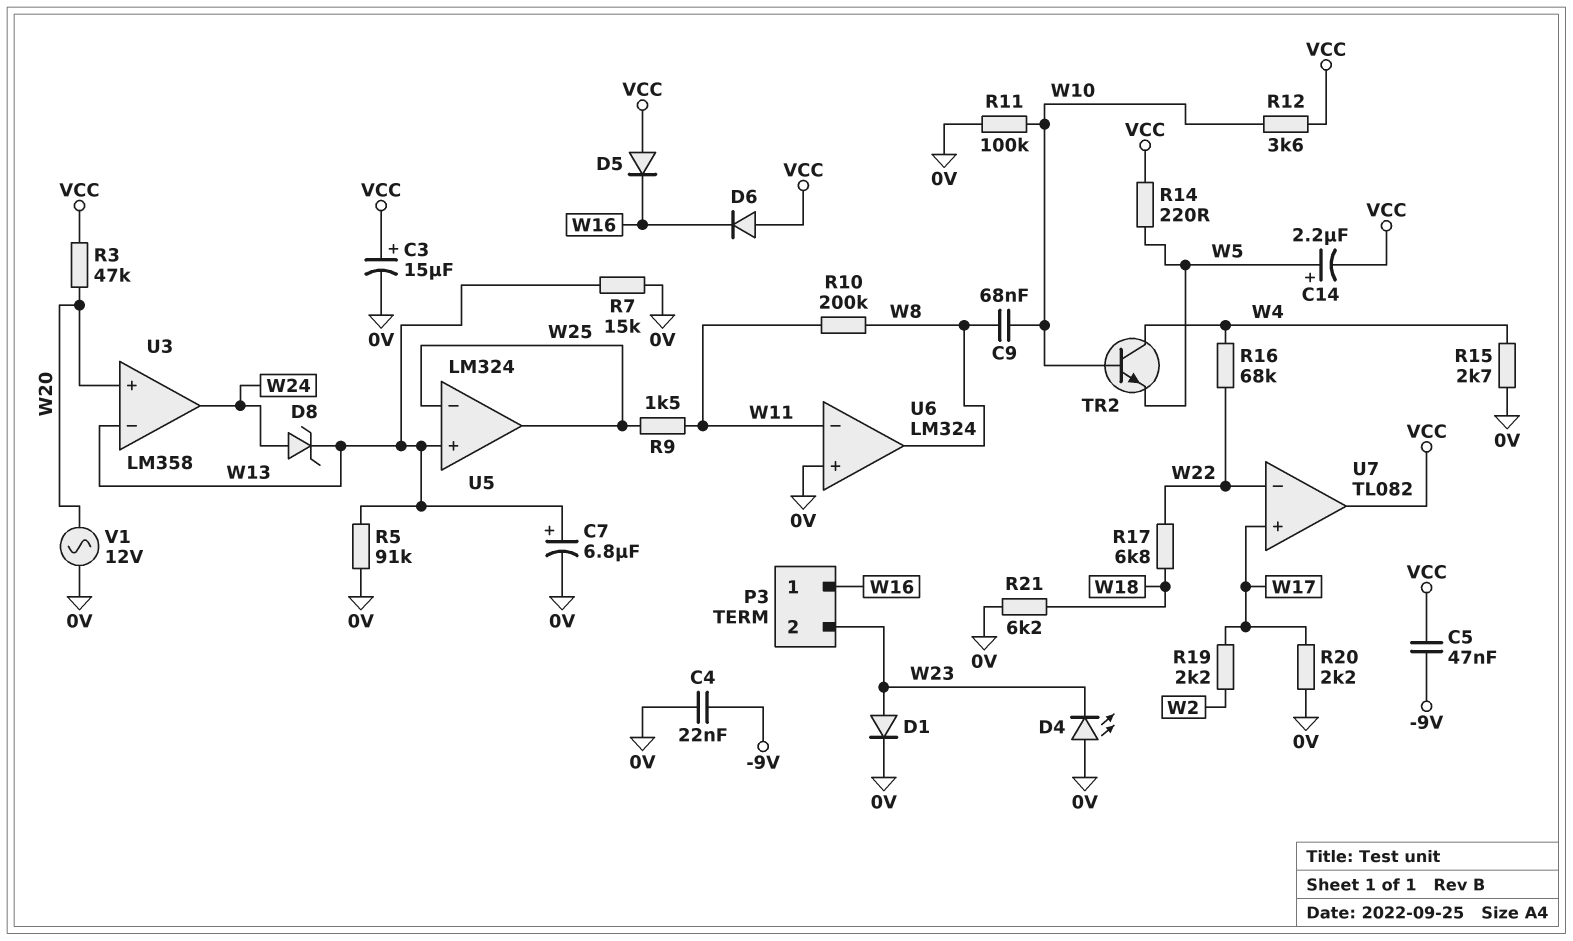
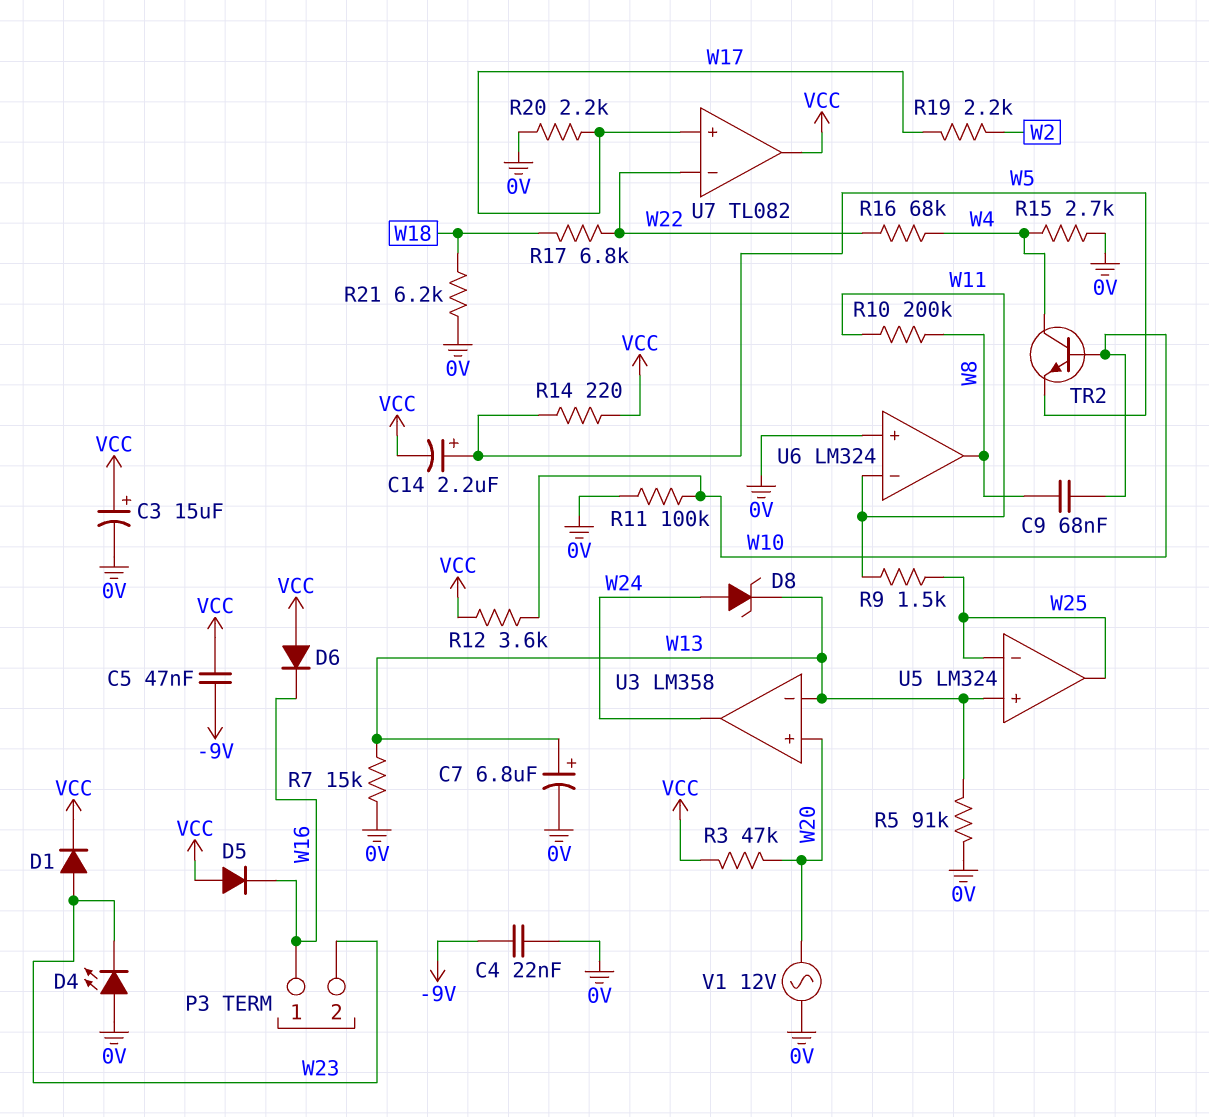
D1: diode (A W23, K 0V) -> diode (A W23, K VCC)

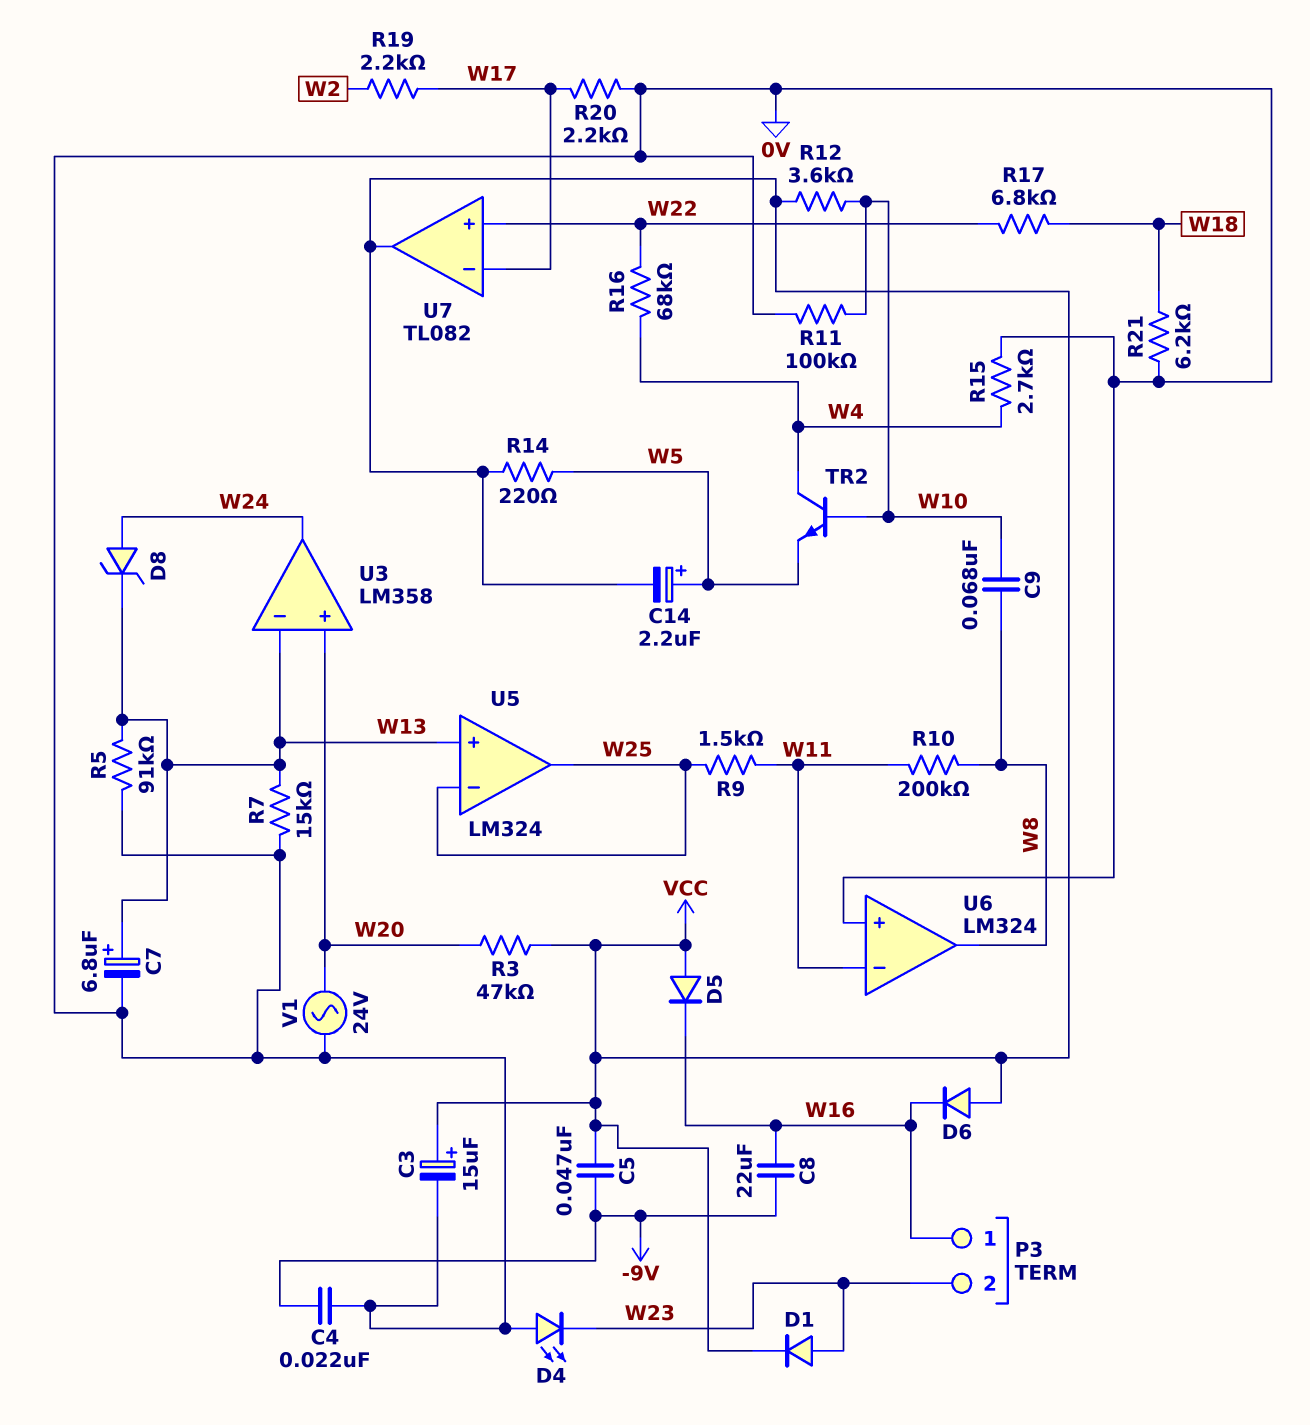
C8: none -> 22uF (-9V, W16)
U7 pin in+: W17 -> W22
U7 pin in-: W22 -> W17
V1: AC 12V (0V, W20) -> AC 24V (0V, W20)

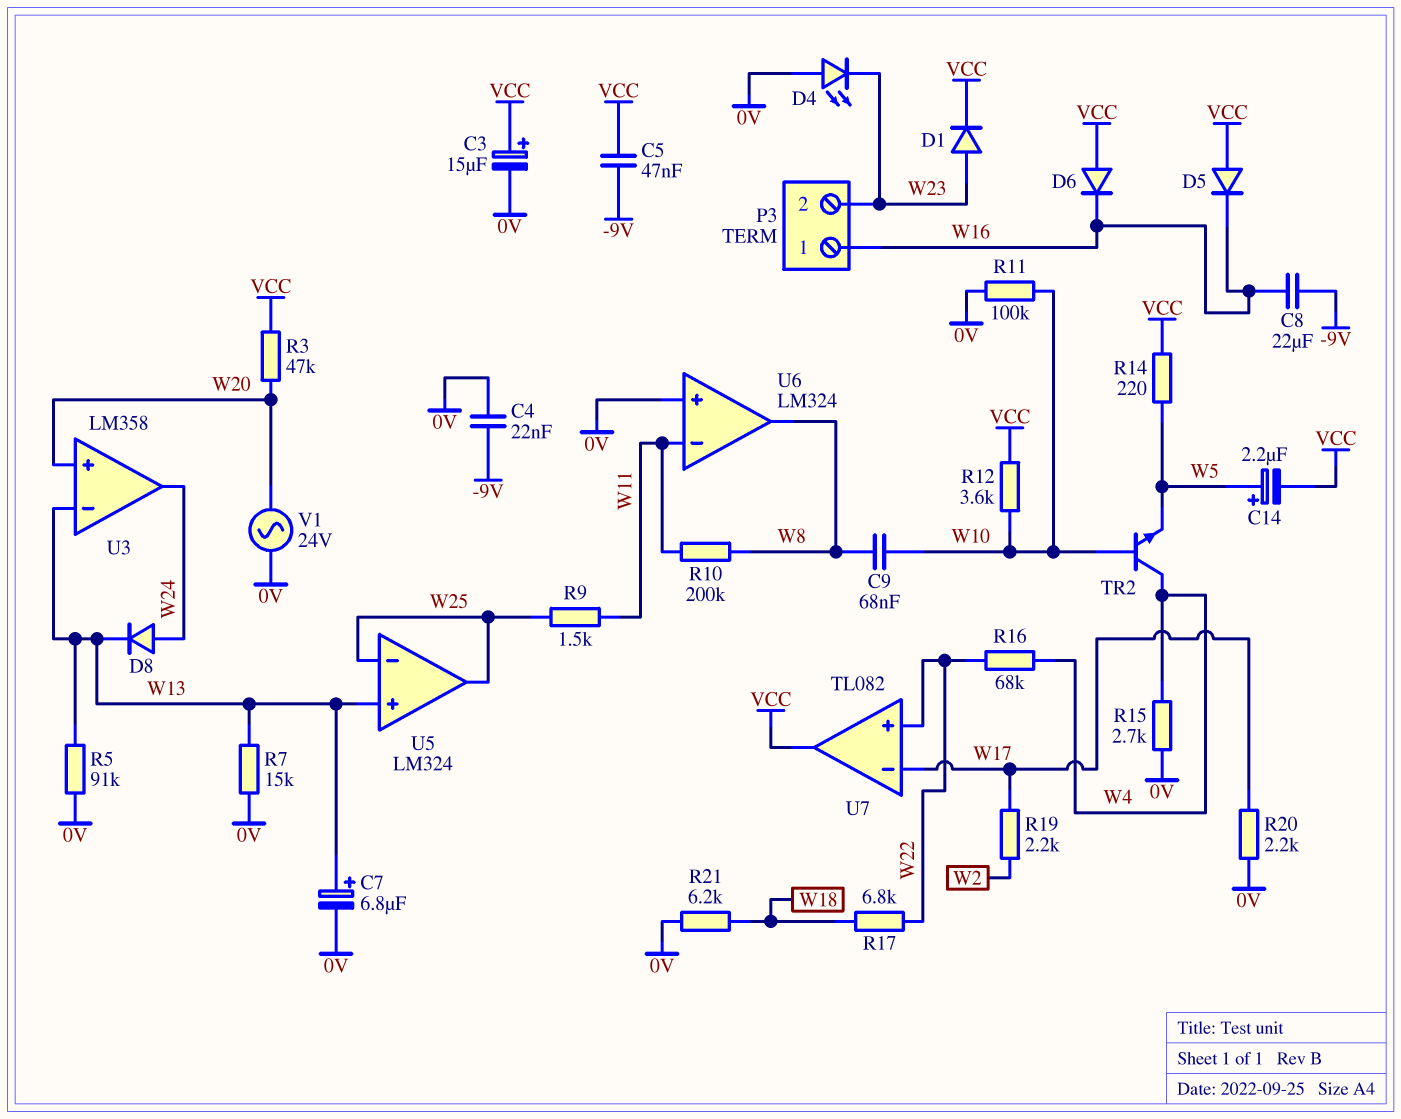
D8: zener (A W24, K W13) -> diode (A W24, K W13)

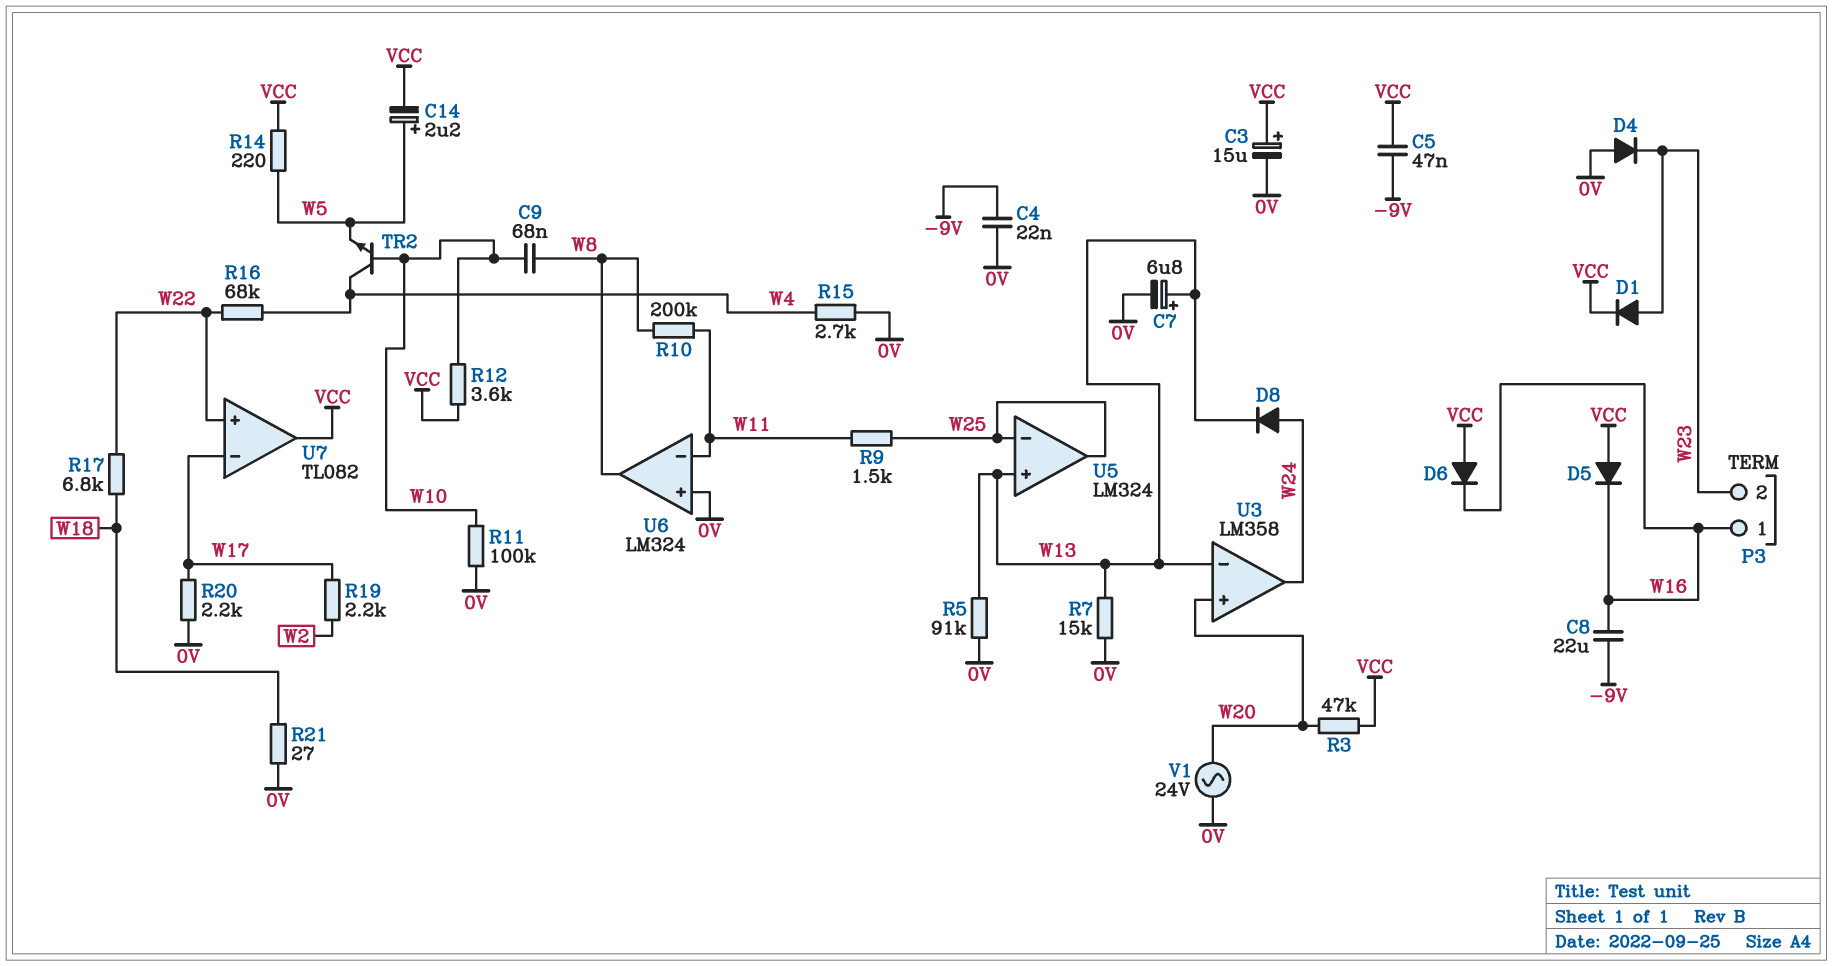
D4: LED (A 0V, K W23) -> diode (A 0V, K W23)
R21: 6.2k (0V, W18) -> 27 (0V, W18)

